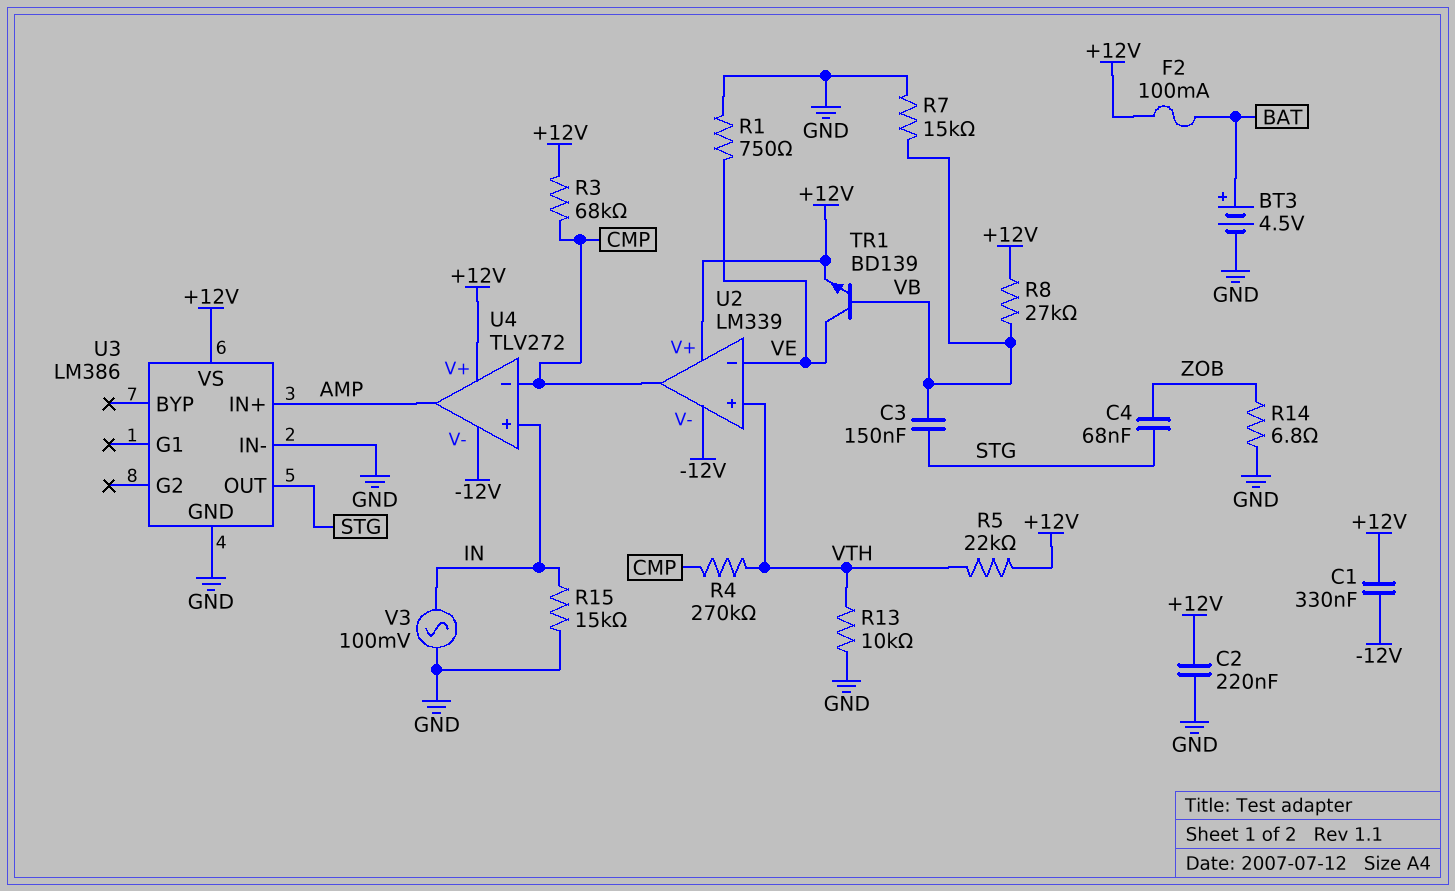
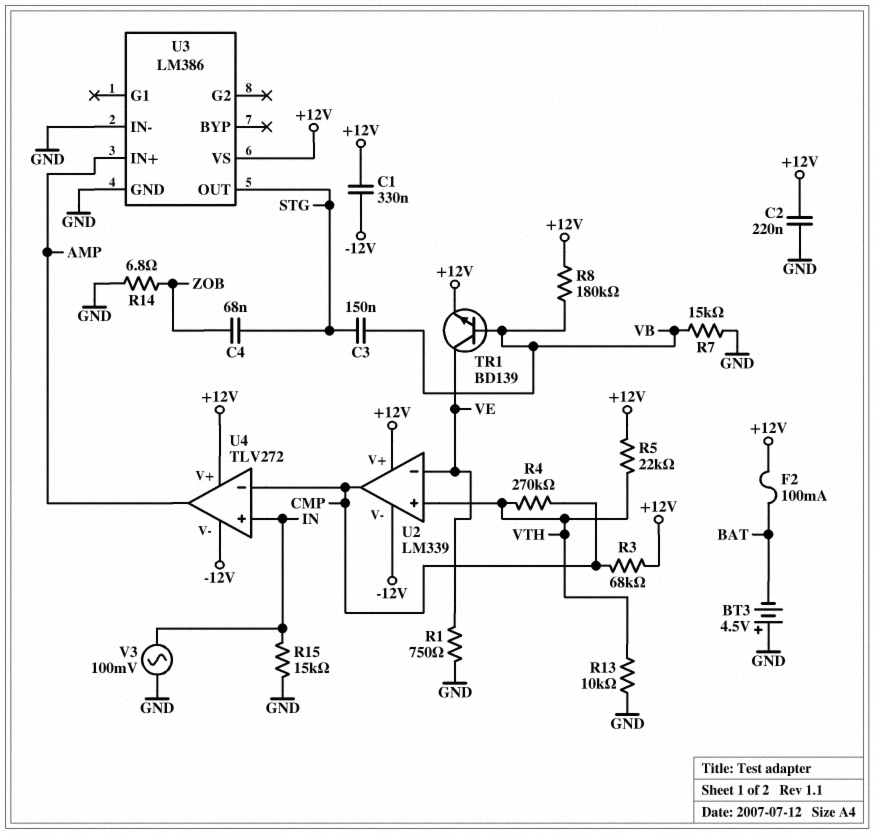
BT3: 4.5V (plus BAT, minus GND) -> 4.5V (plus GND, minus BAT)
R8: 27k (+12V, VB) -> 180k (+12V, VB)

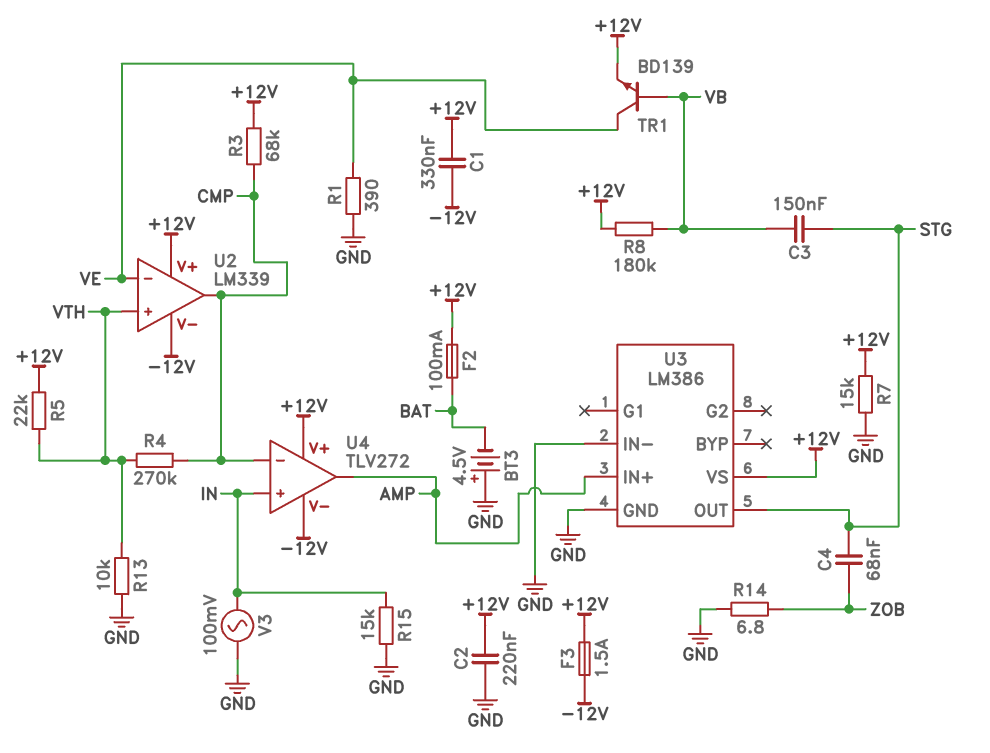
F3: none -> 1.5A (+12V, -12V)
R1: 750 (GND, VE) -> 390 (GND, VE)
R7: 15k (GND, VB) -> 15k (+12V, GND)

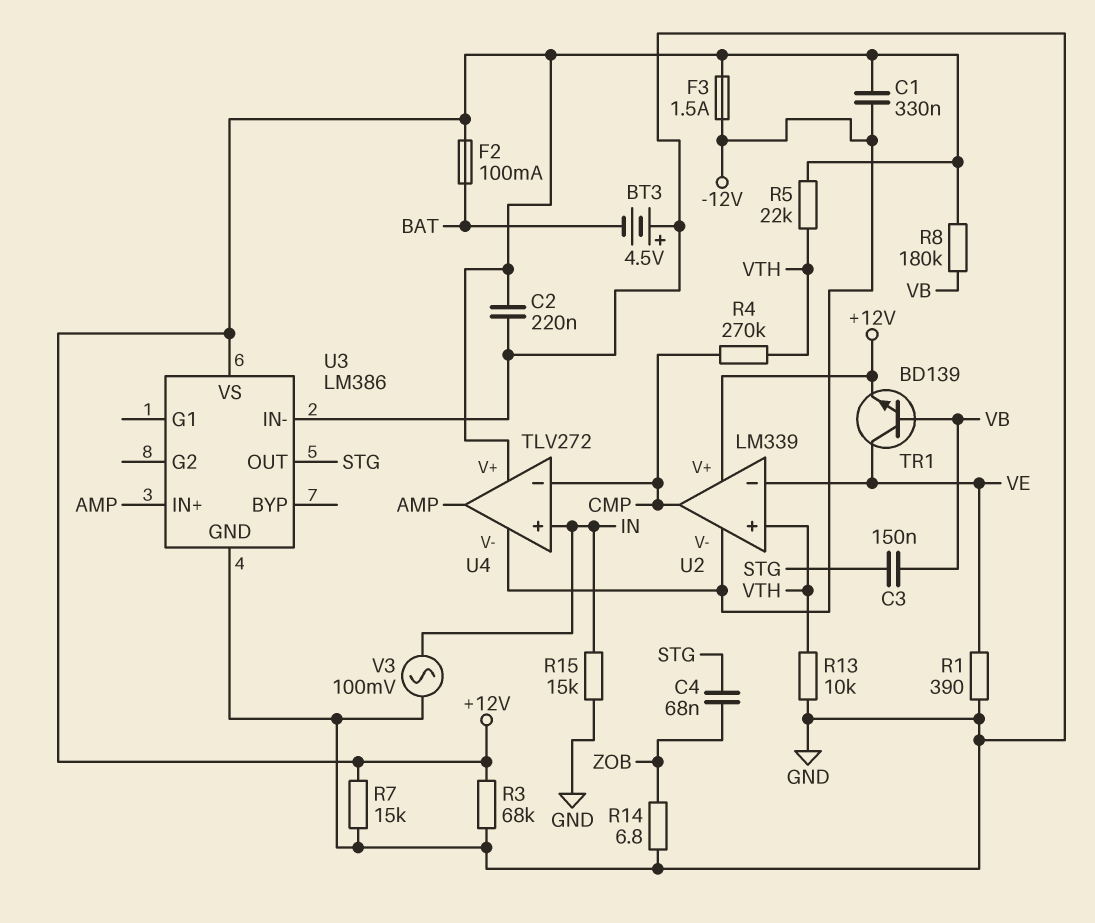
R3: 68k (+12V, CMP) -> 68k (+12V, GND)

